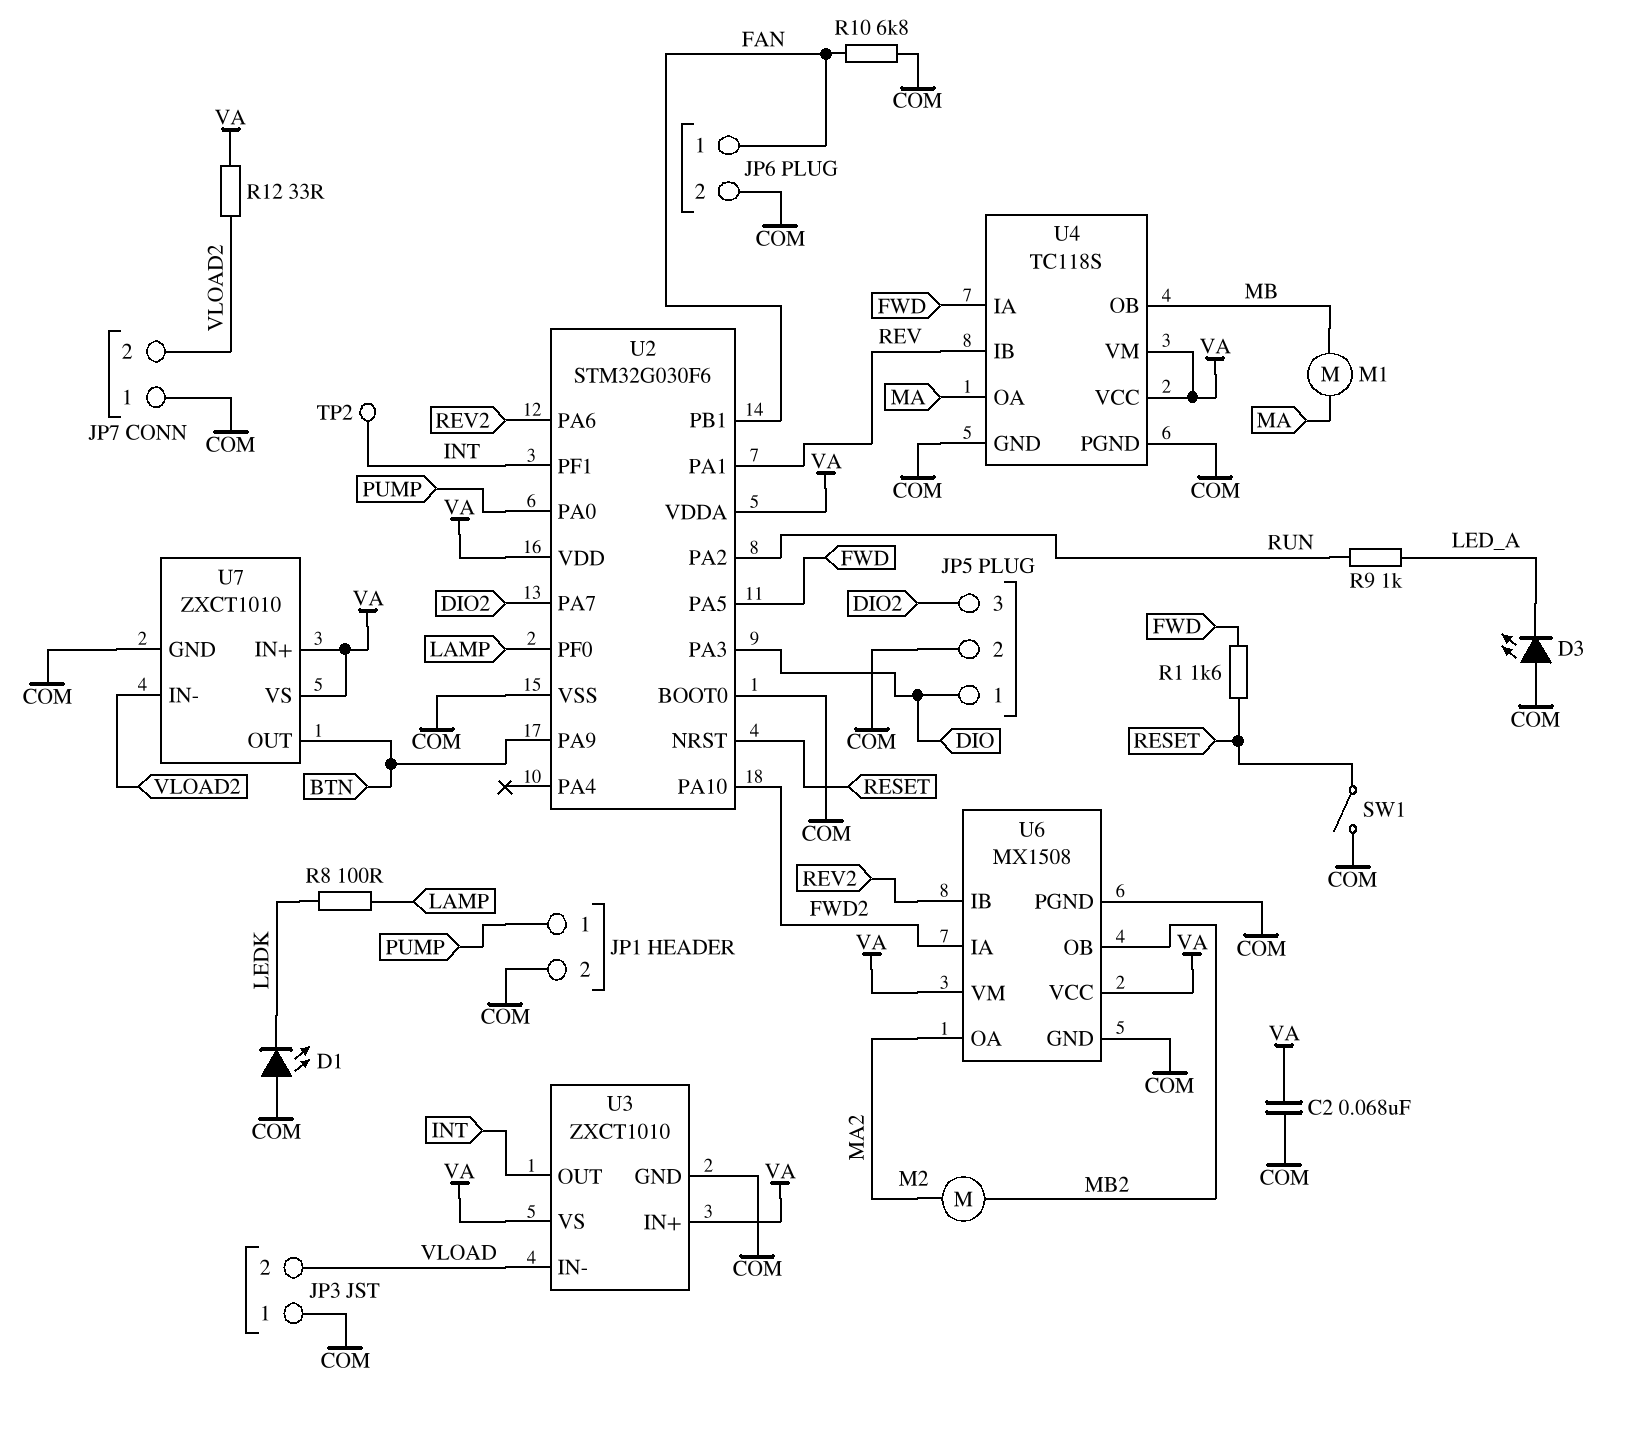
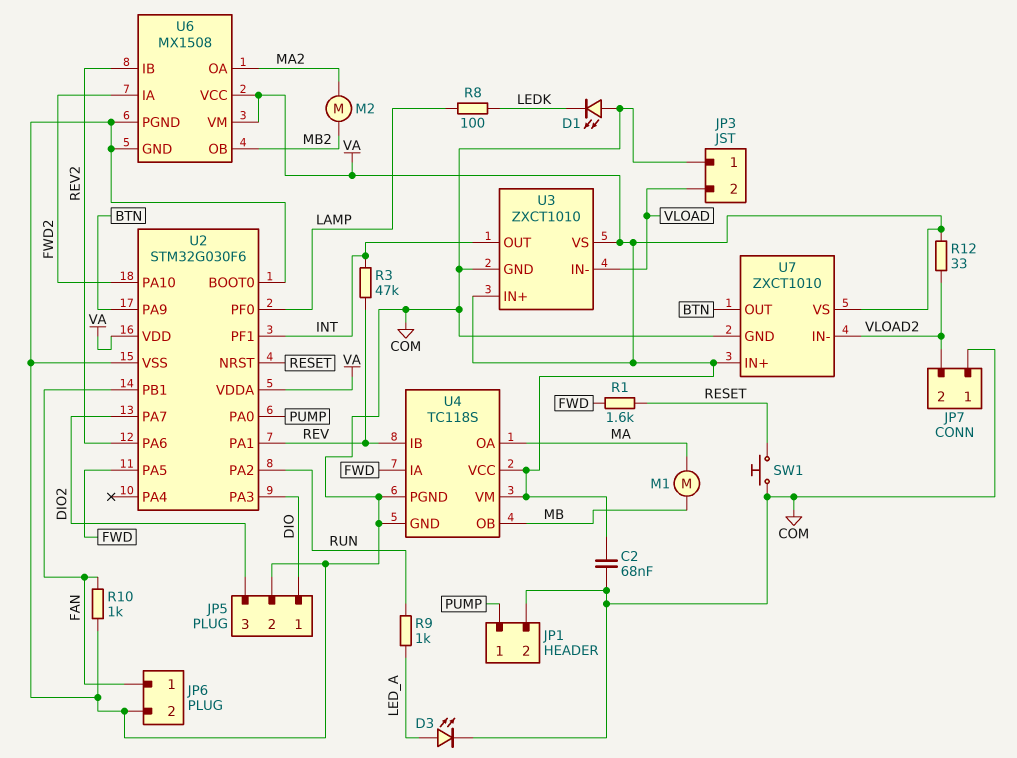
D3: LED (A COM, K LED_A) -> LED (A LED_A, K COM)
R3: none -> 47k (INT, REV)
R10: 6.8k (COM, FAN) -> 1k (COM, FAN)
SW1: switch (COM, RESET) -> button (COM, RESET)
TP2: test point (INT) -> none

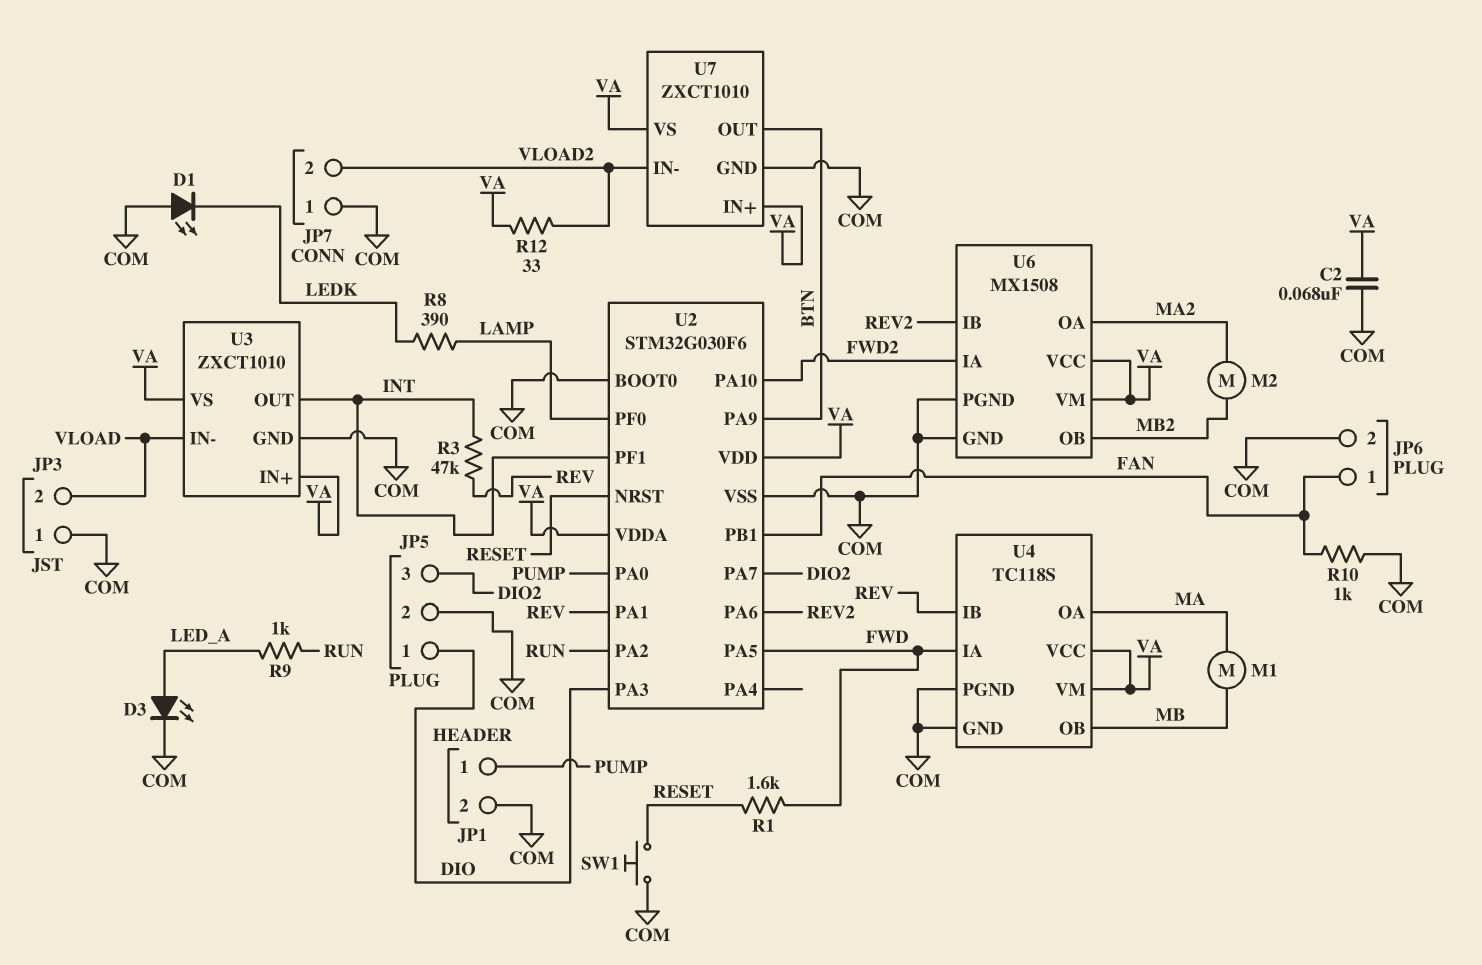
R8: 100 (LAMP, LEDK) -> 390 (LAMP, LEDK)

